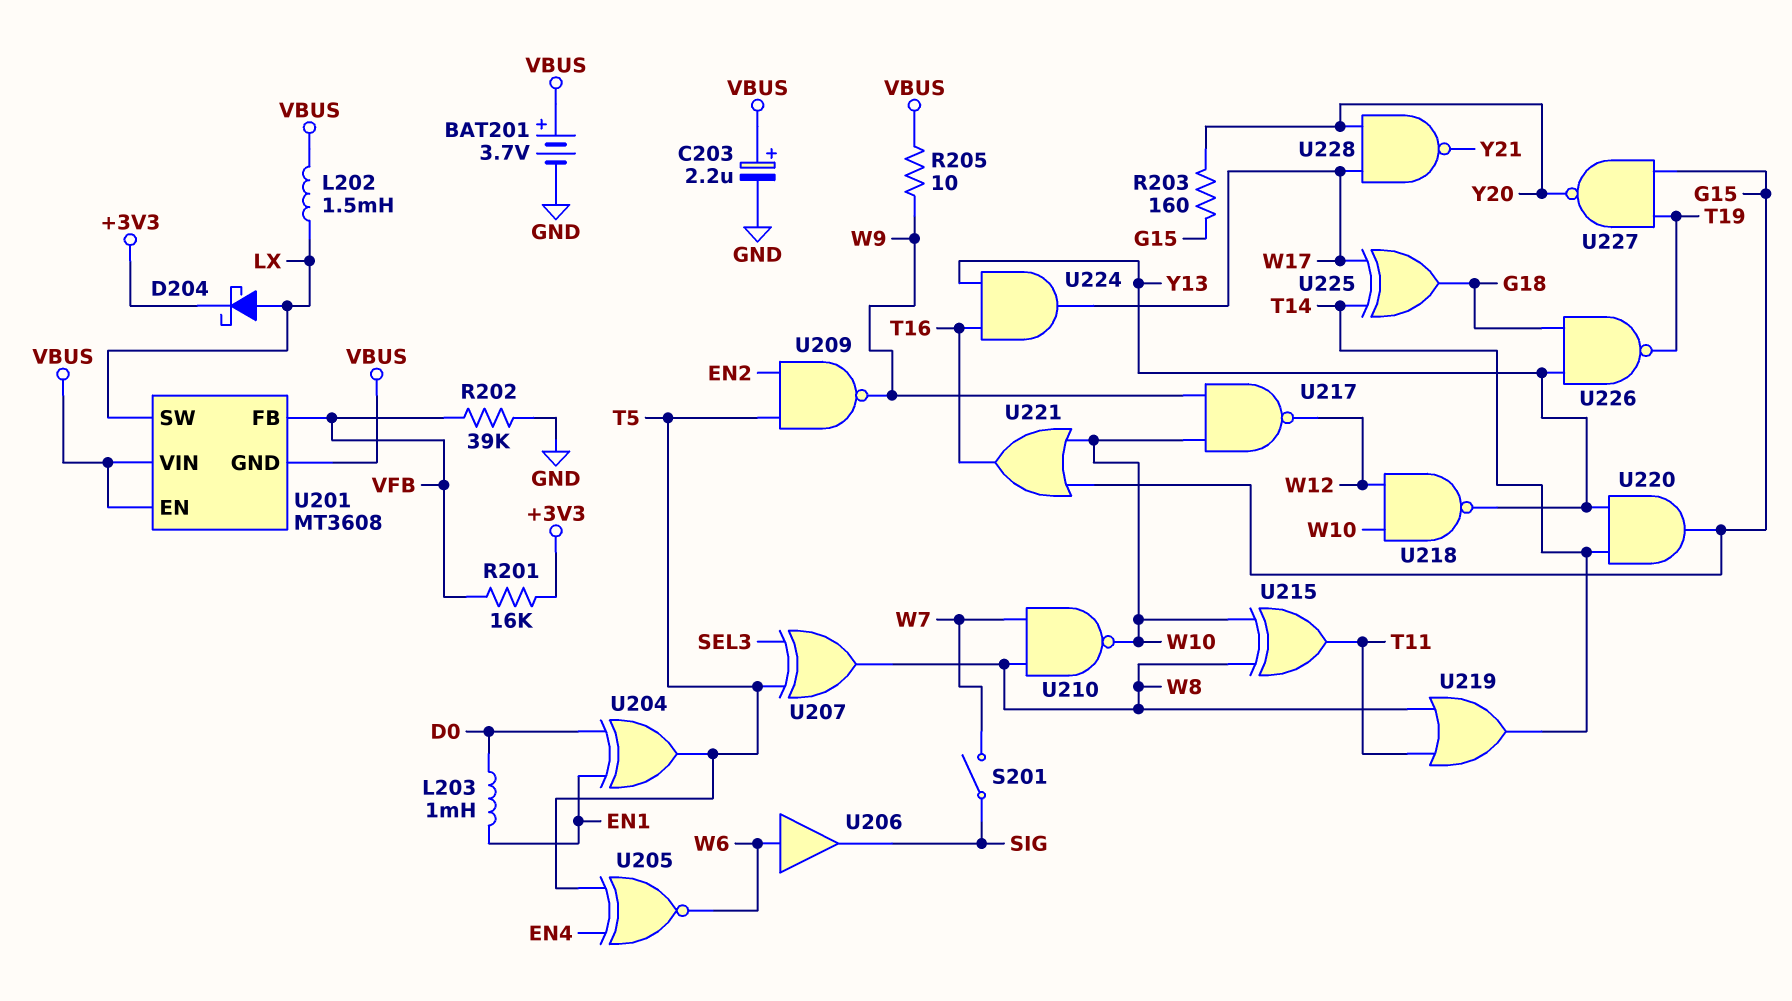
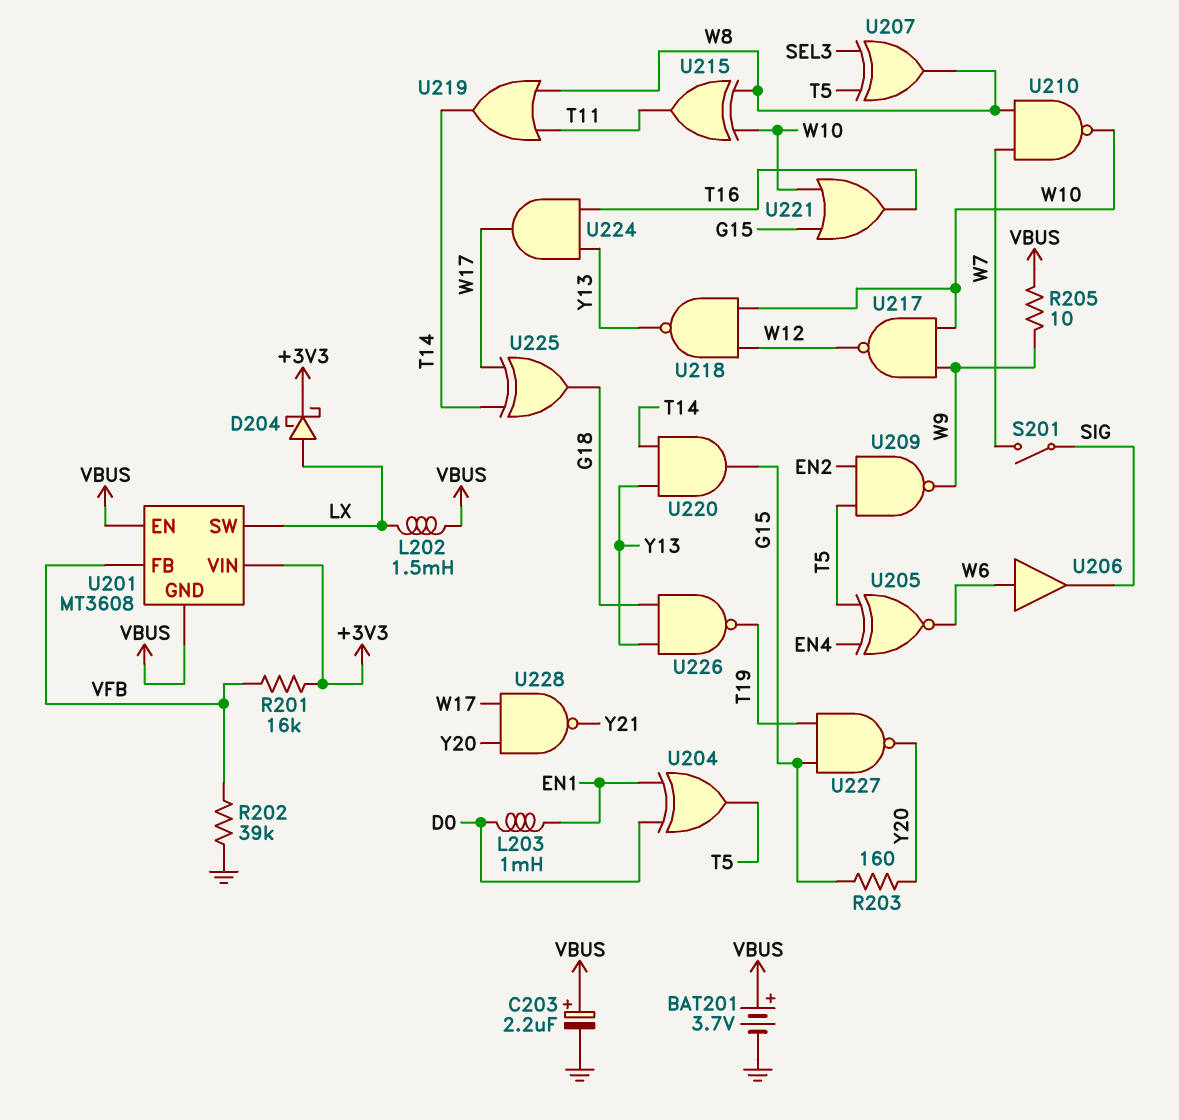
U201 pin VIN: VBUS -> +3V3

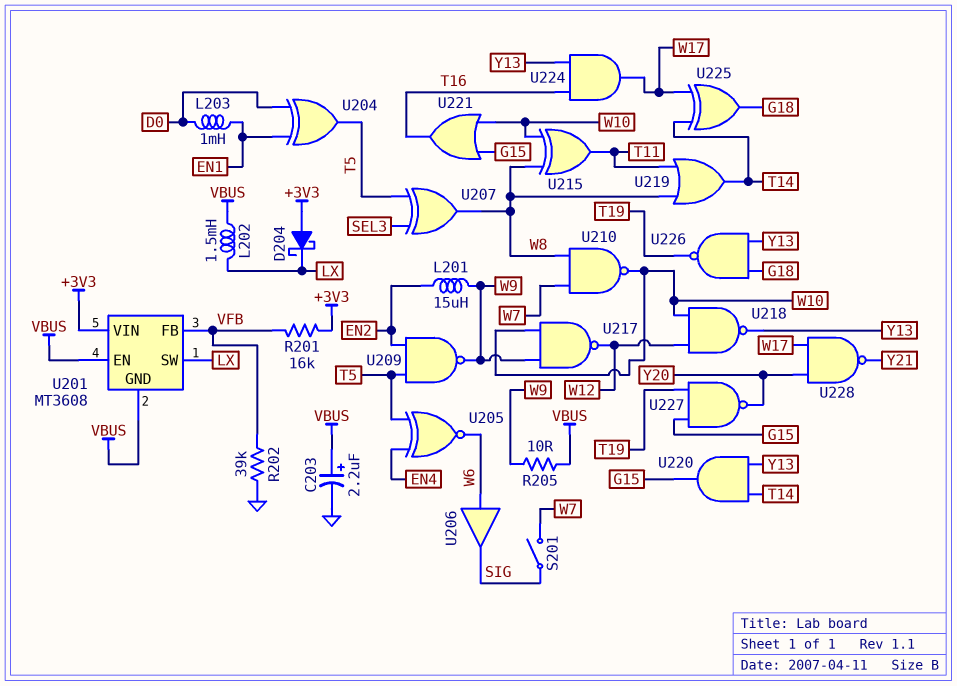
BAT201: 3.7V (plus VBUS, minus GND) -> none
D204: schottky (A LX, K +3V3) -> schottky (A +3V3, K LX)
L201: none -> 15uH (EN2, W9)
R203: 160 (G15, Y20) -> none

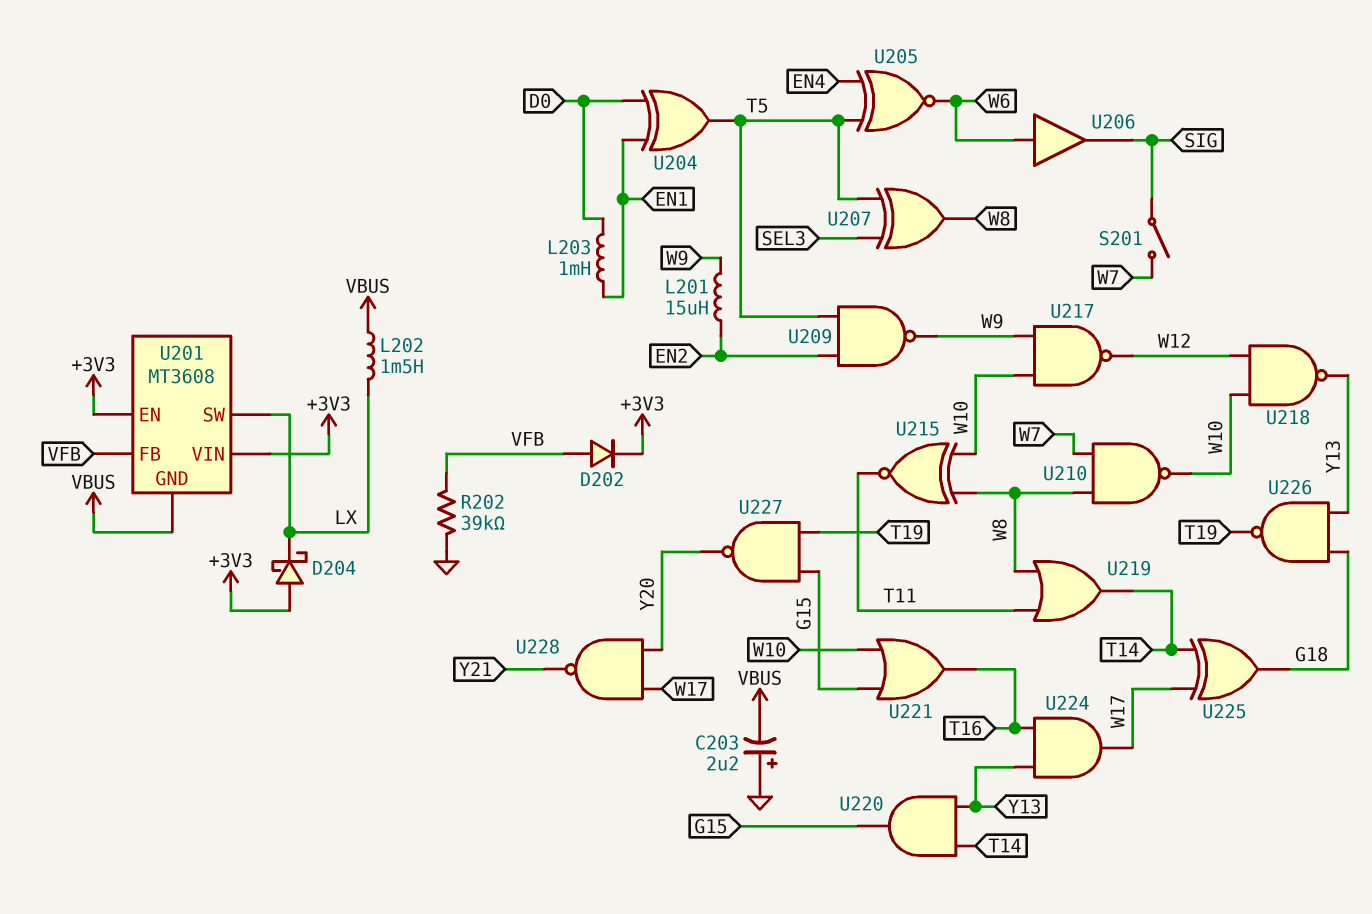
C203: 2.2uF (plus VBUS, minus GND) -> 2.2uF (plus GND, minus VBUS)
D202: none -> diode (A VFB, K +3V3)
R201: 16k (+3V3, VFB) -> none
R205: 10 (VBUS, W9) -> none
U201 pin EN: VBUS -> +3V3
U215: XOR (in W8, in W10, out T11) -> XNOR (in W8, in W10, out T11)

